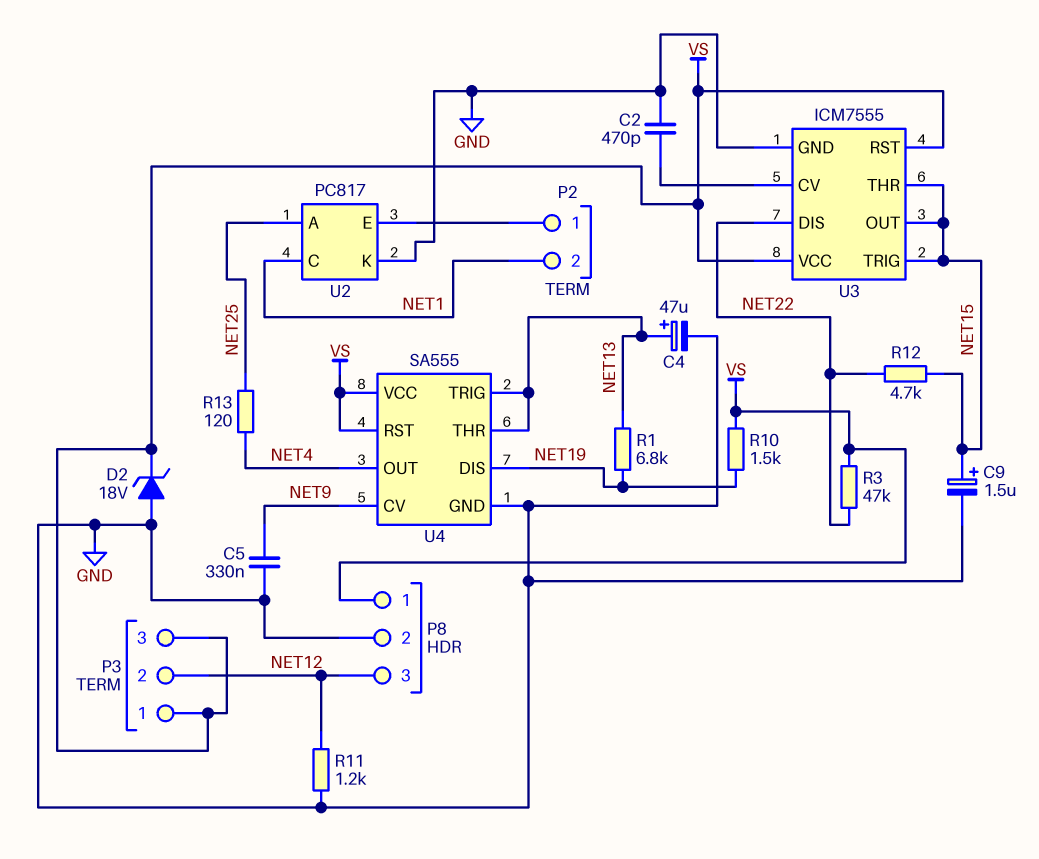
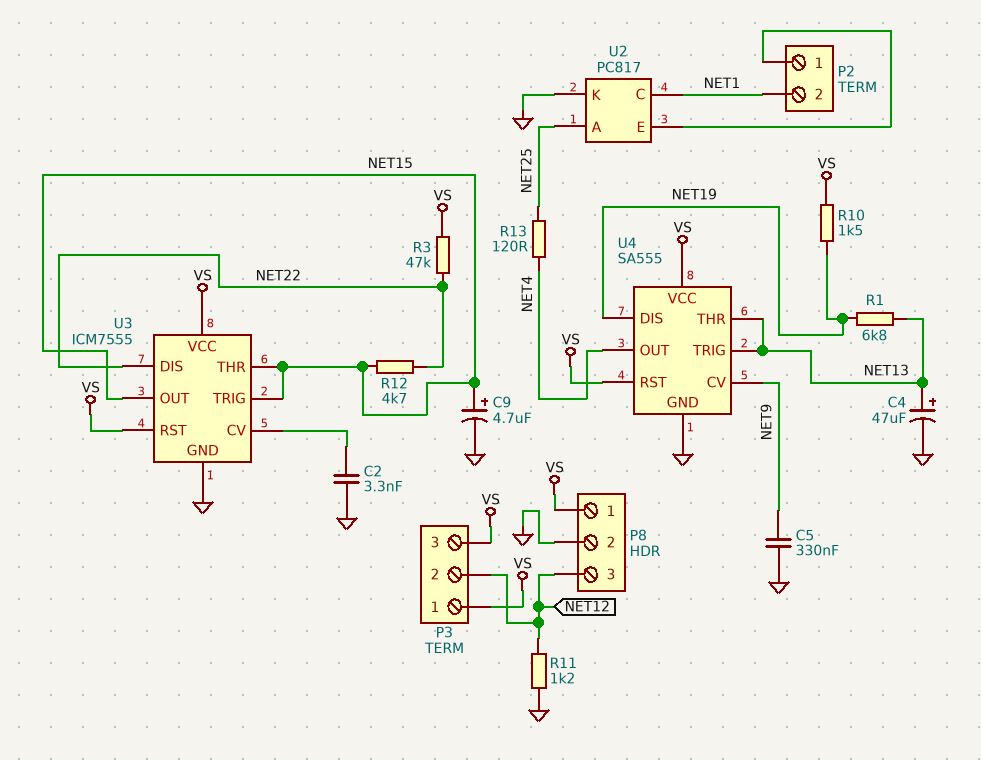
C2: 470pF (GND, U3/CV) -> 3.3nF (GND, U3/CV)
C9: 1.5uF (plus NET15, minus GND) -> 4.7uF (plus NET15, minus GND)
D2: zener 18V (A GND, K VS) -> none

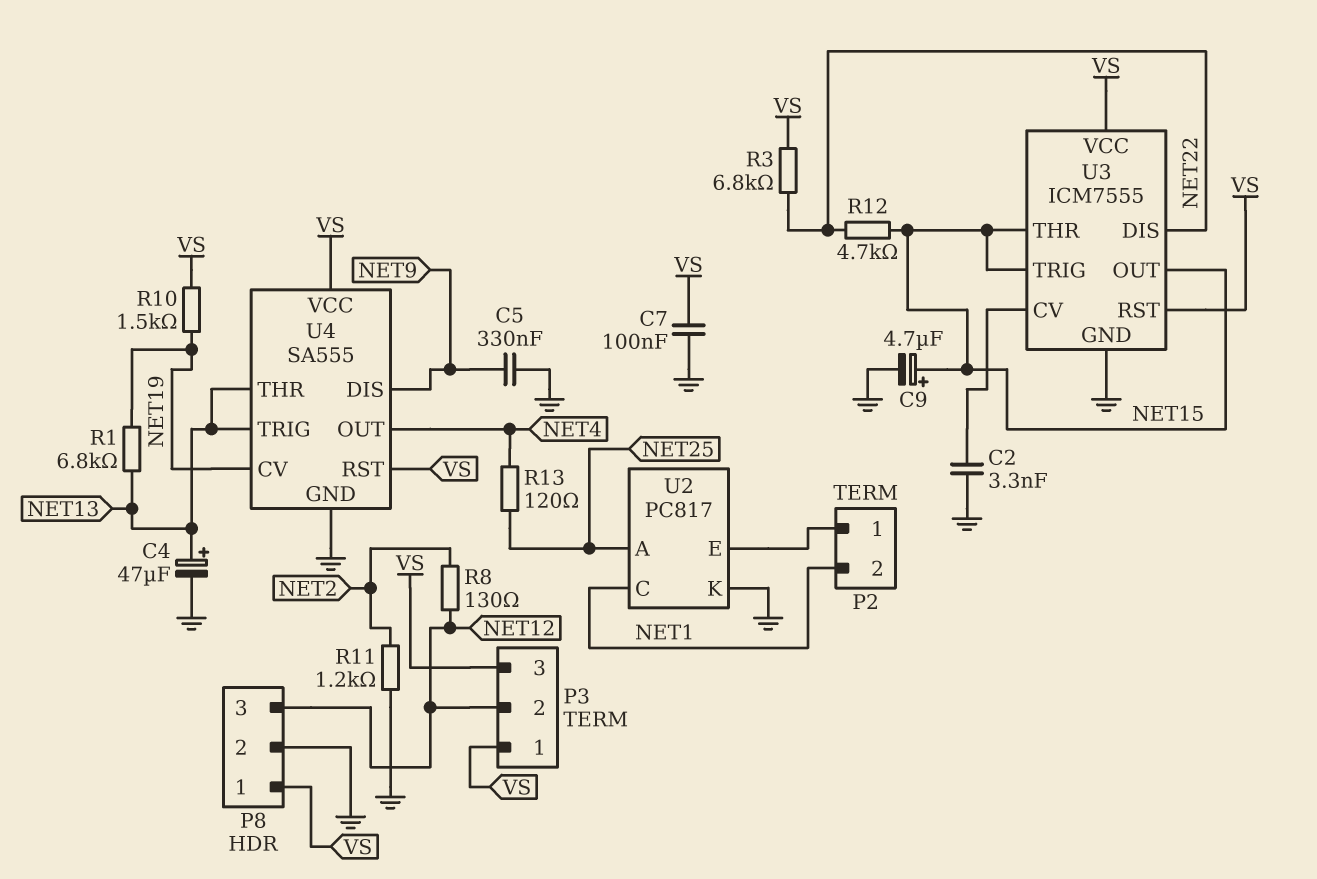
C7: none -> 100nF (GND, VS)
R3: 47k (NET22, VS) -> 6.8k (NET22, VS)
R8: none -> 130 (NET2, NET12)
R11: 1.2k (GND, NET12) -> 1.2k (GND, NET2)
U4 pin CV: NET9 -> NET19
U4 pin DIS: NET19 -> NET9

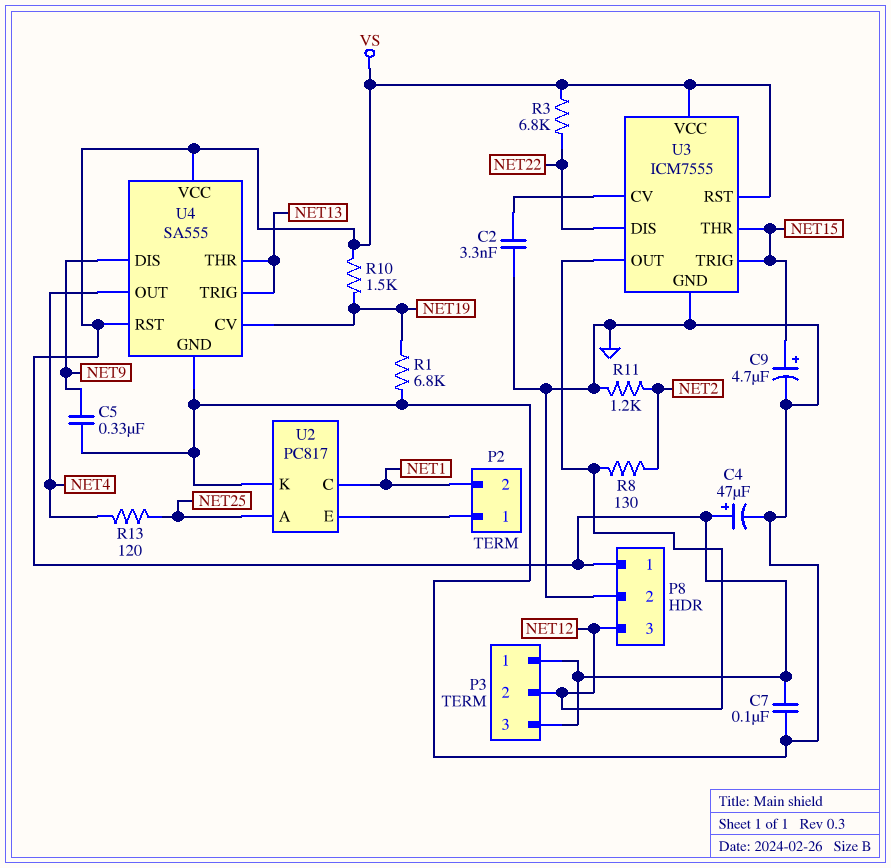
C4: 47uF (plus NET13, minus GND) -> 47uF (plus VS, minus GND)
R1: 6.8k (NET13, NET19) -> 6.8k (GND, NET19)
R12: 4.7k (NET15, NET22) -> none
U3 pin OUT: NET15 -> NET12

